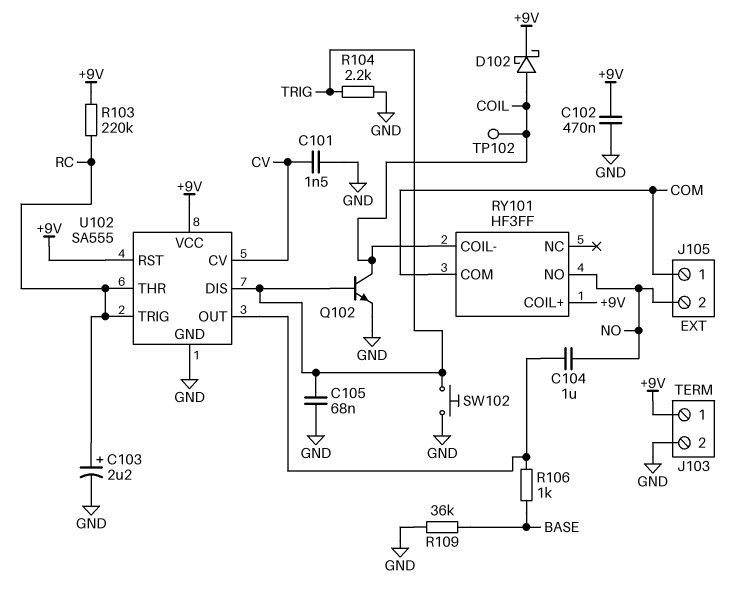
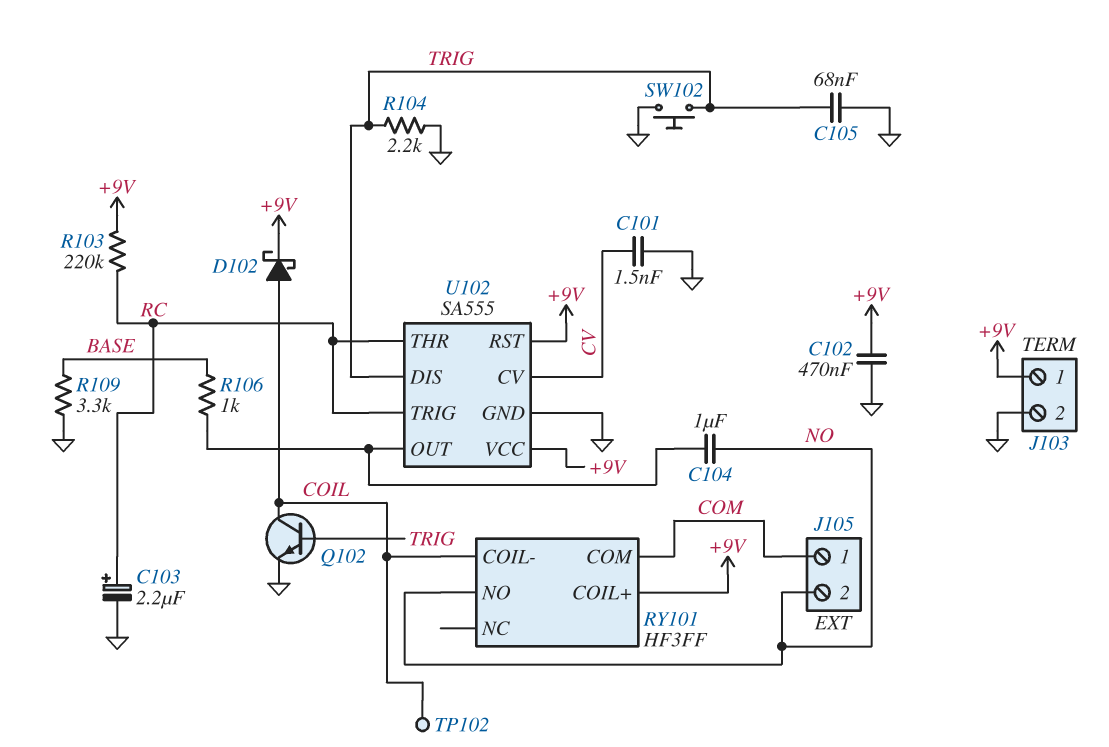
R109: 36k (BASE, GND) -> 3.3k (BASE, GND)

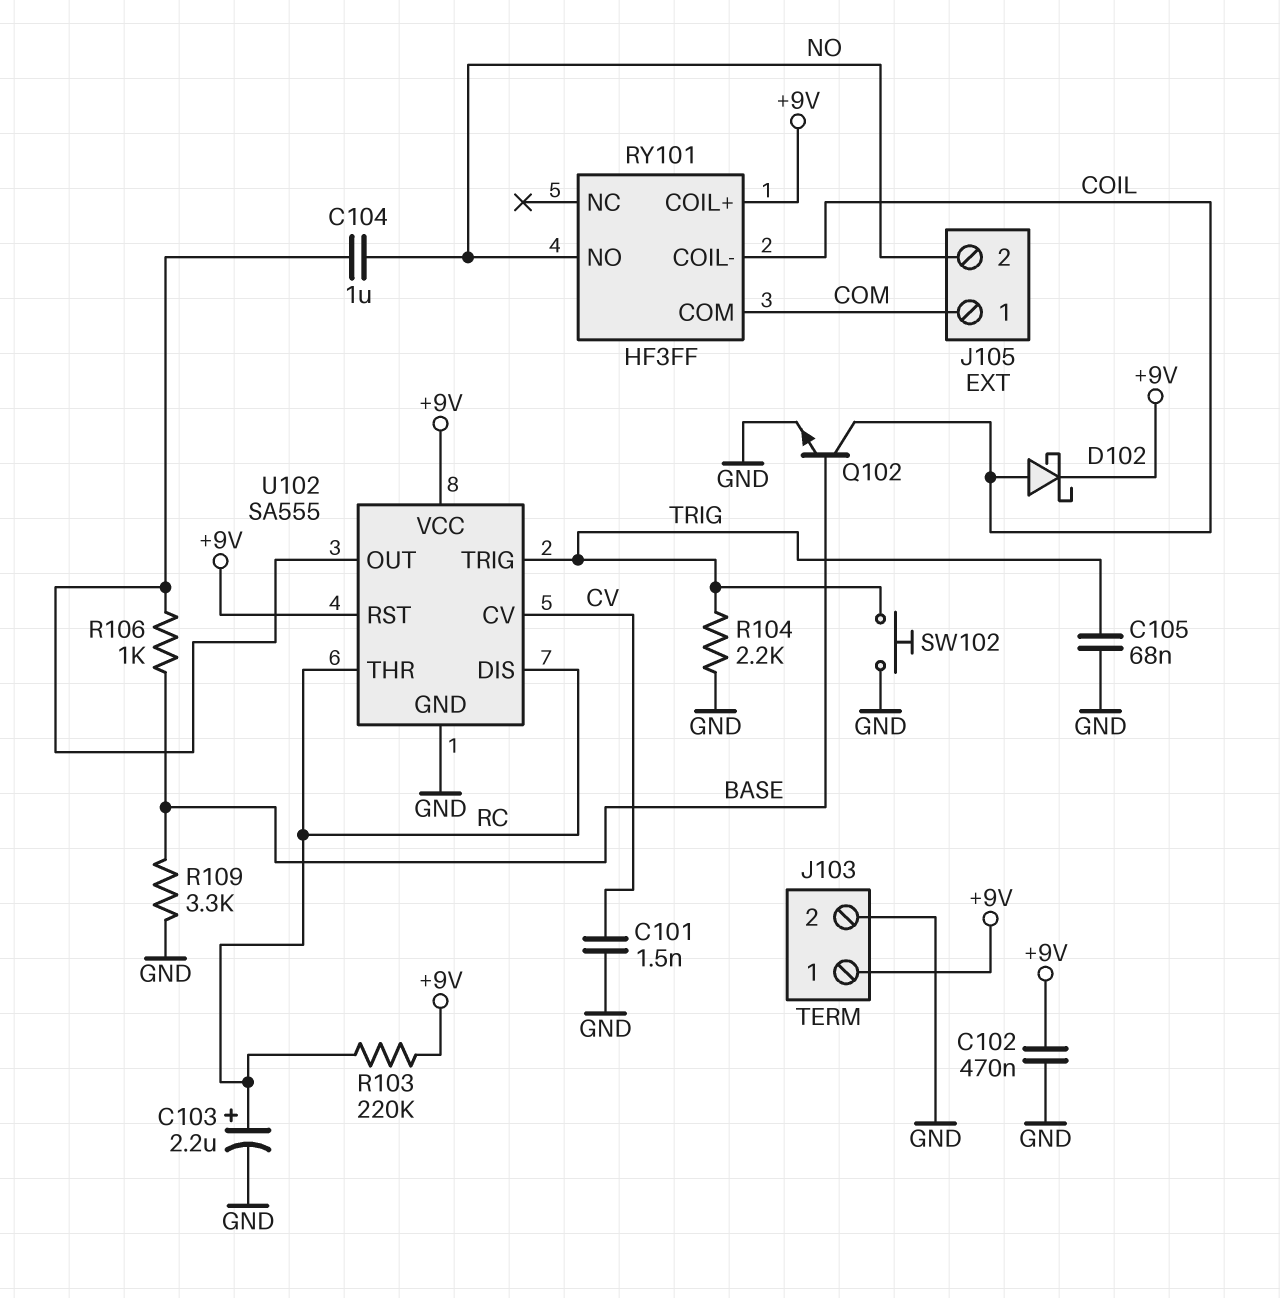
Q102: NPN (B TRIG, C COIL, E GND) -> NPN (B BASE, C COIL, E GND)
TP102: test point (COIL) -> none
U102 pin DIS: TRIG -> RC
U102 pin TRIG: RC -> TRIG

